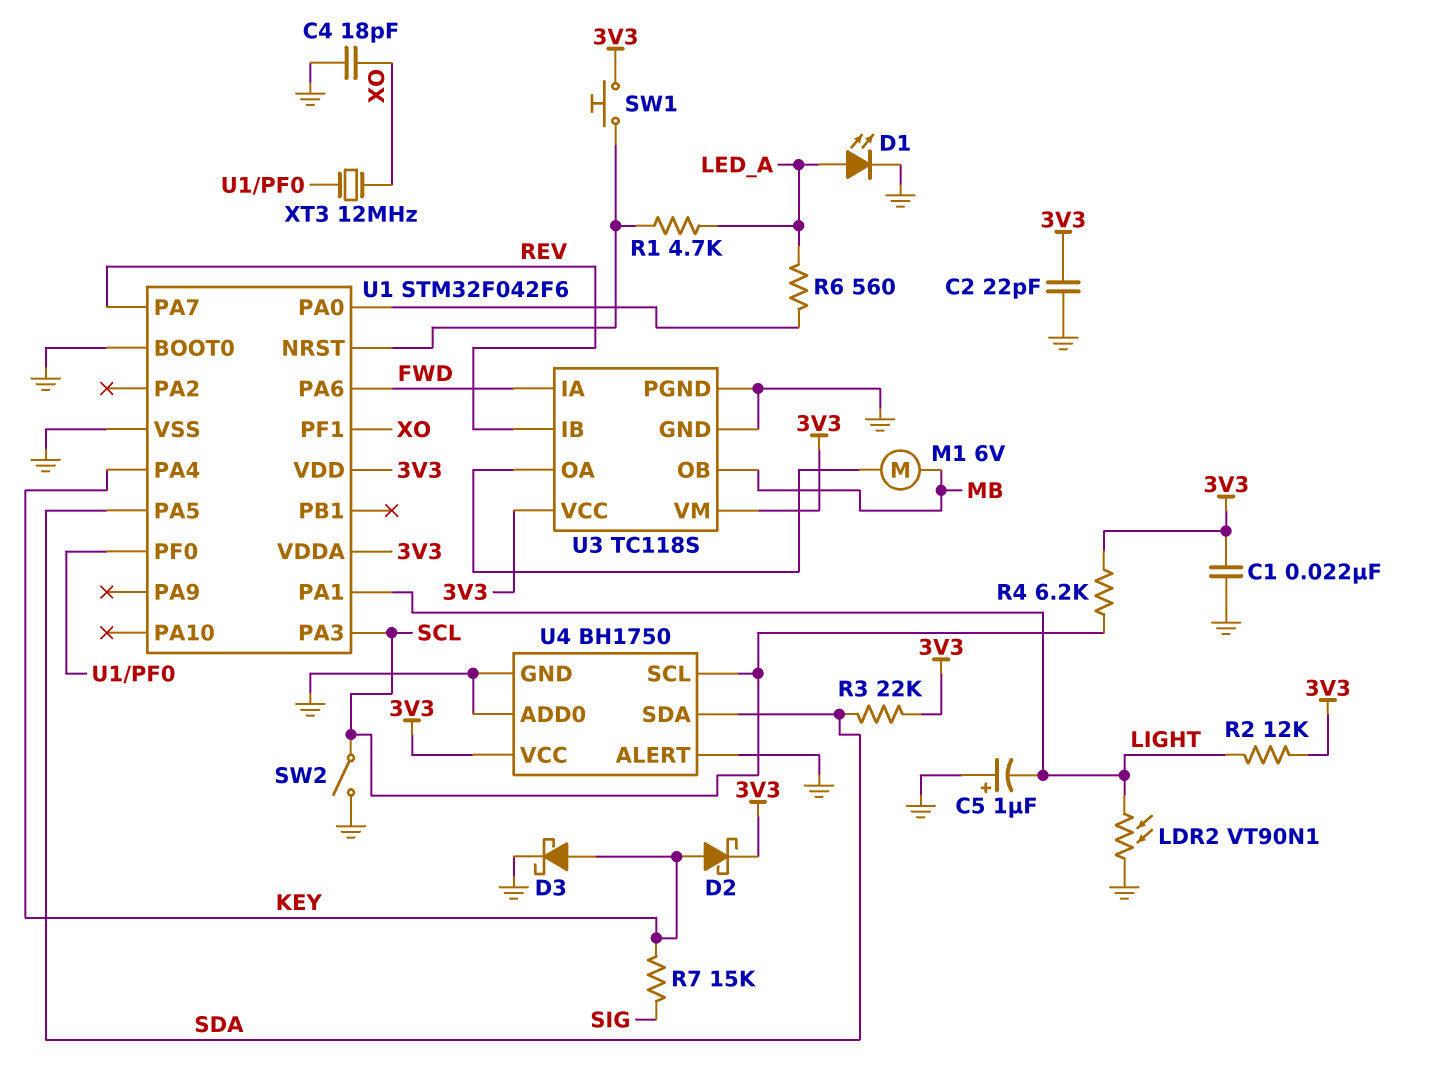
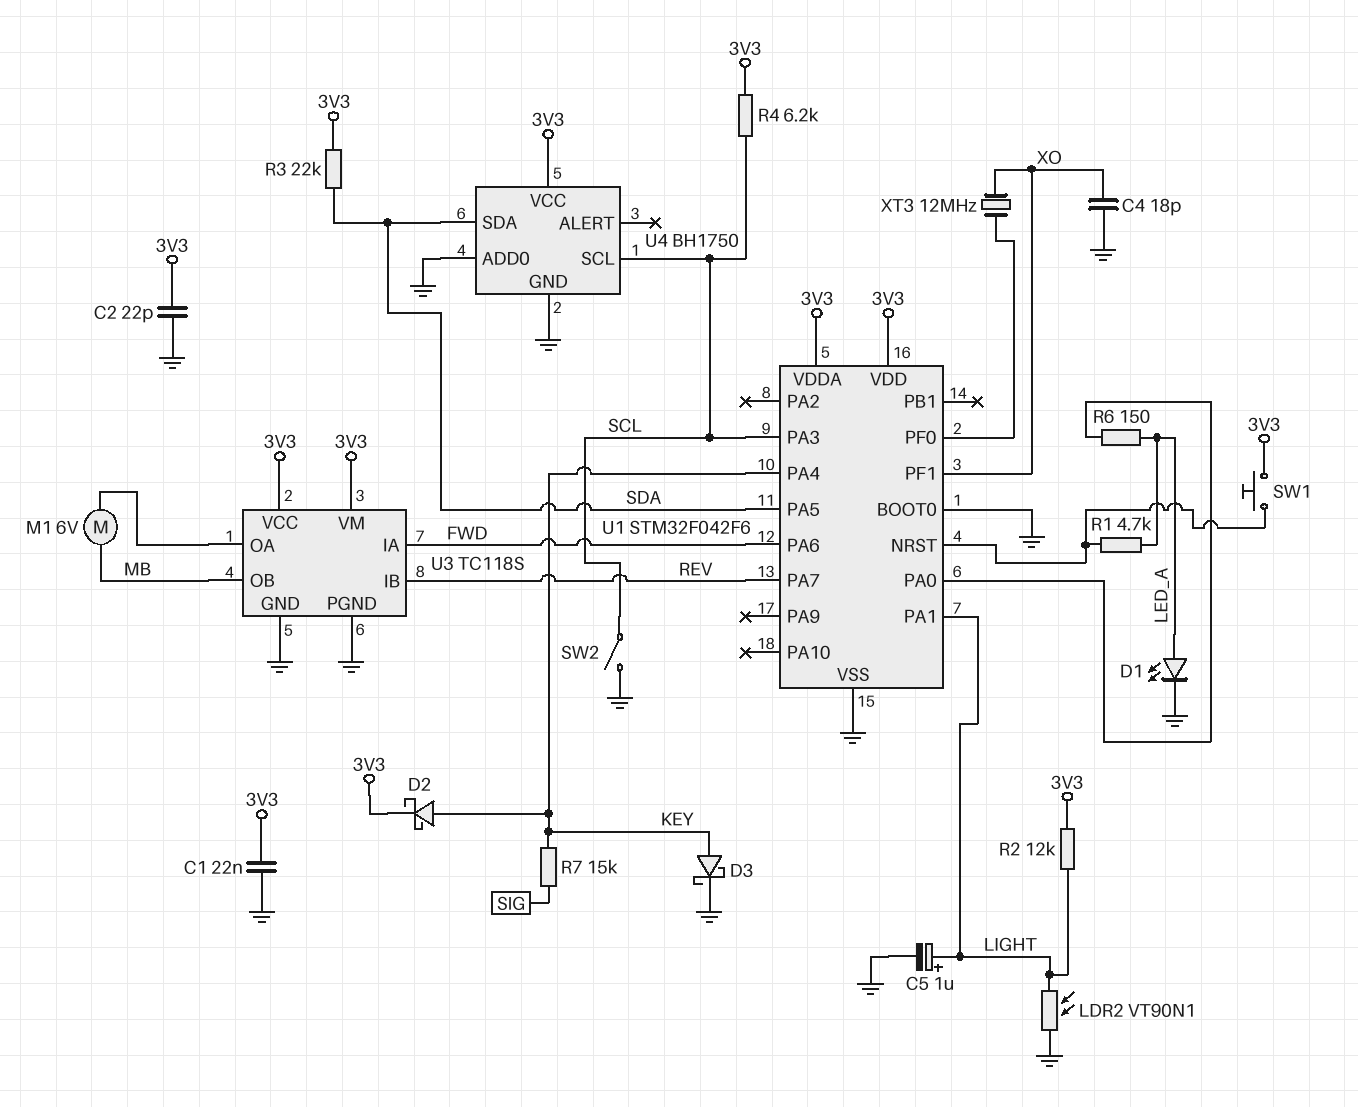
C5: 1uF (plus GND, minus LIGHT) -> 1uF (plus LIGHT, minus GND)
R6: 560 (LED_A, U1/PA0) -> 150 (LED_A, U1/PA0)
U4 pin ALERT: GND -> none

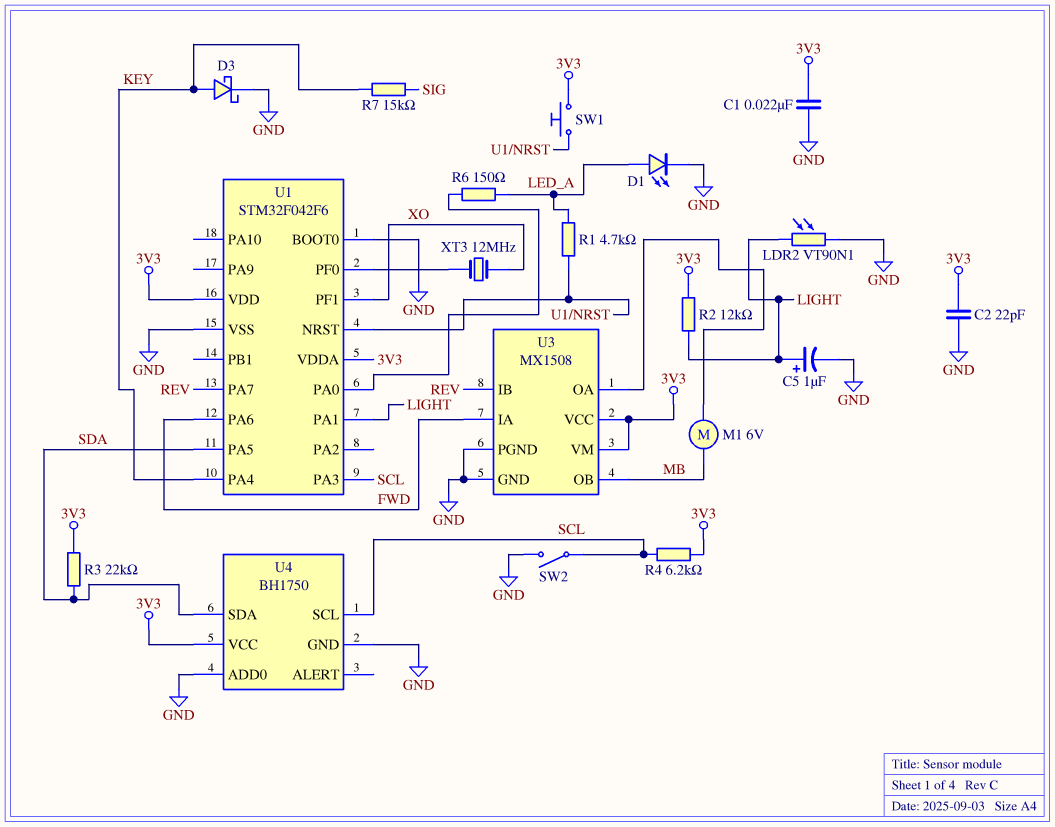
C4: 18pF (GND, XO) -> none
D2: schottky (A KEY, K 3V3) -> none
U3: TC118S -> MX1508

